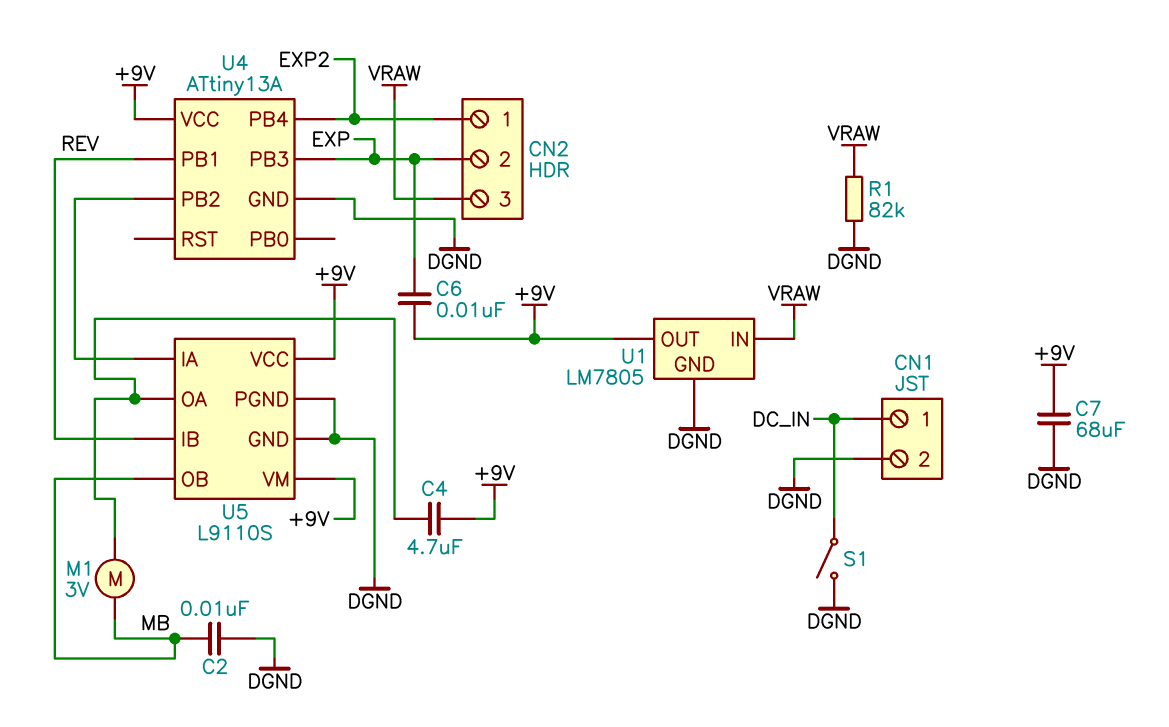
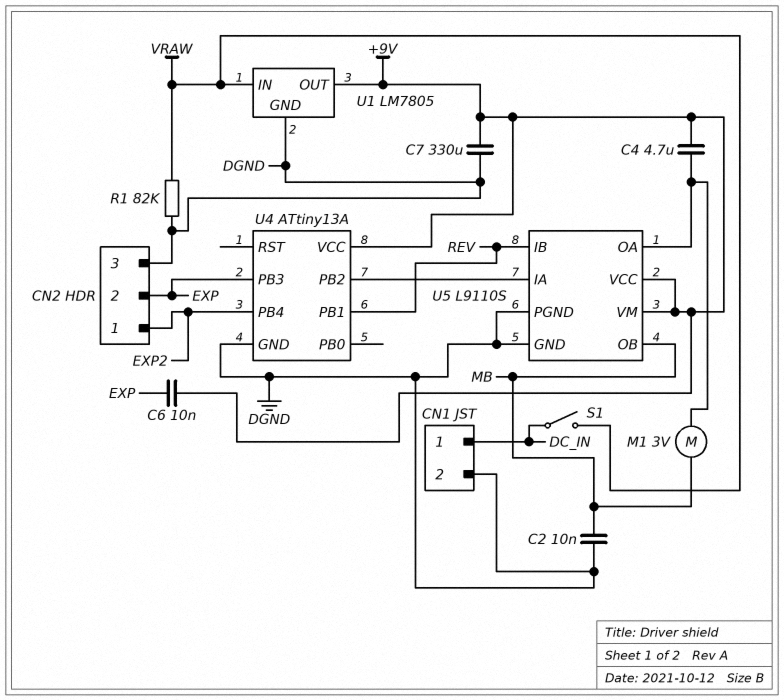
C7: 68uF (+9V, DGND) -> 330uF (+9V, DGND)
CN2 pin 3: VRAW -> DGND
S1: switch (DC_IN, DGND) -> switch (DC_IN, VRAW)

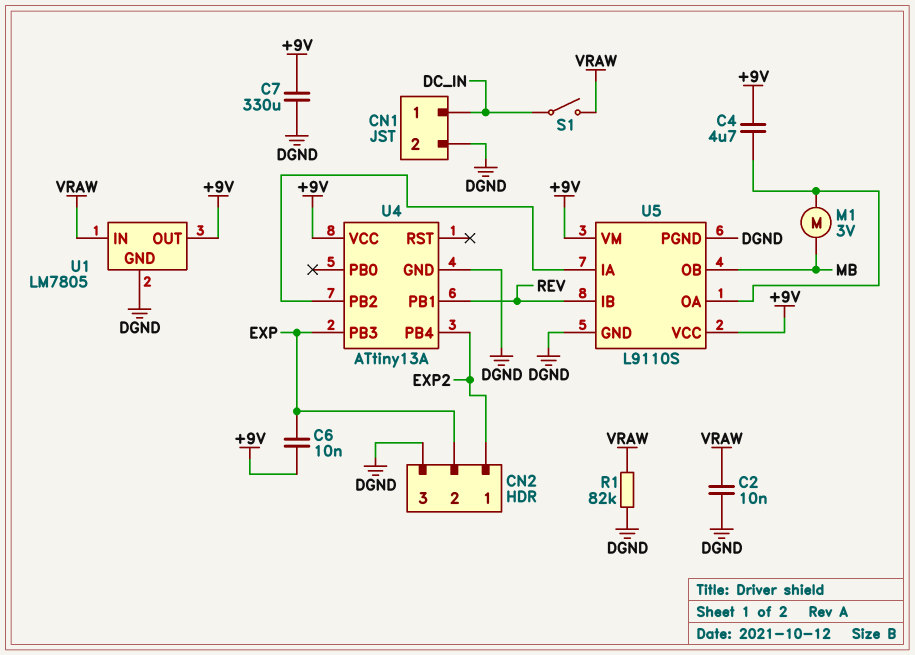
C2: 10nF (DGND, MB) -> 10nF (DGND, VRAW)

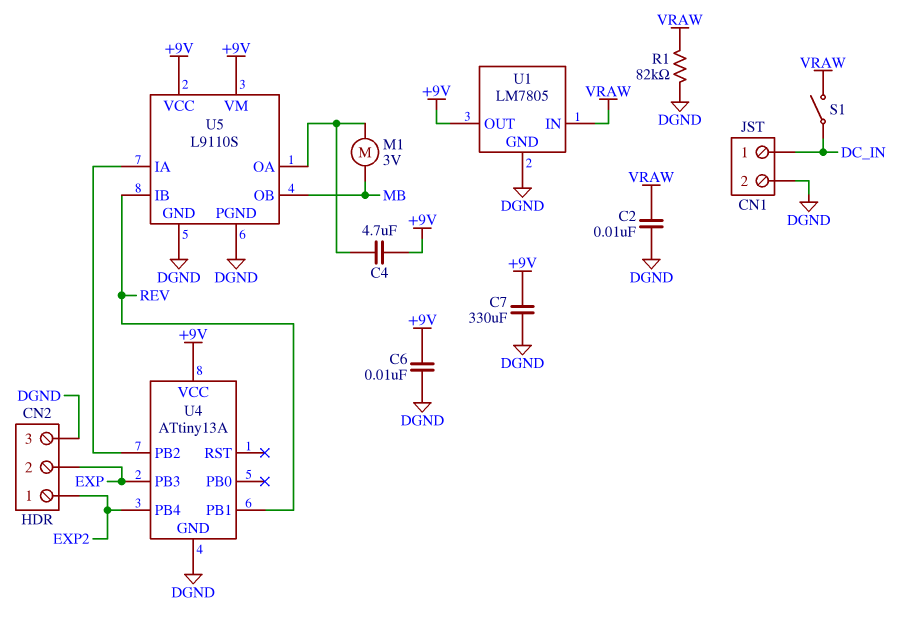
C6: 10nF (+9V, EXP) -> 10nF (+9V, DGND)

